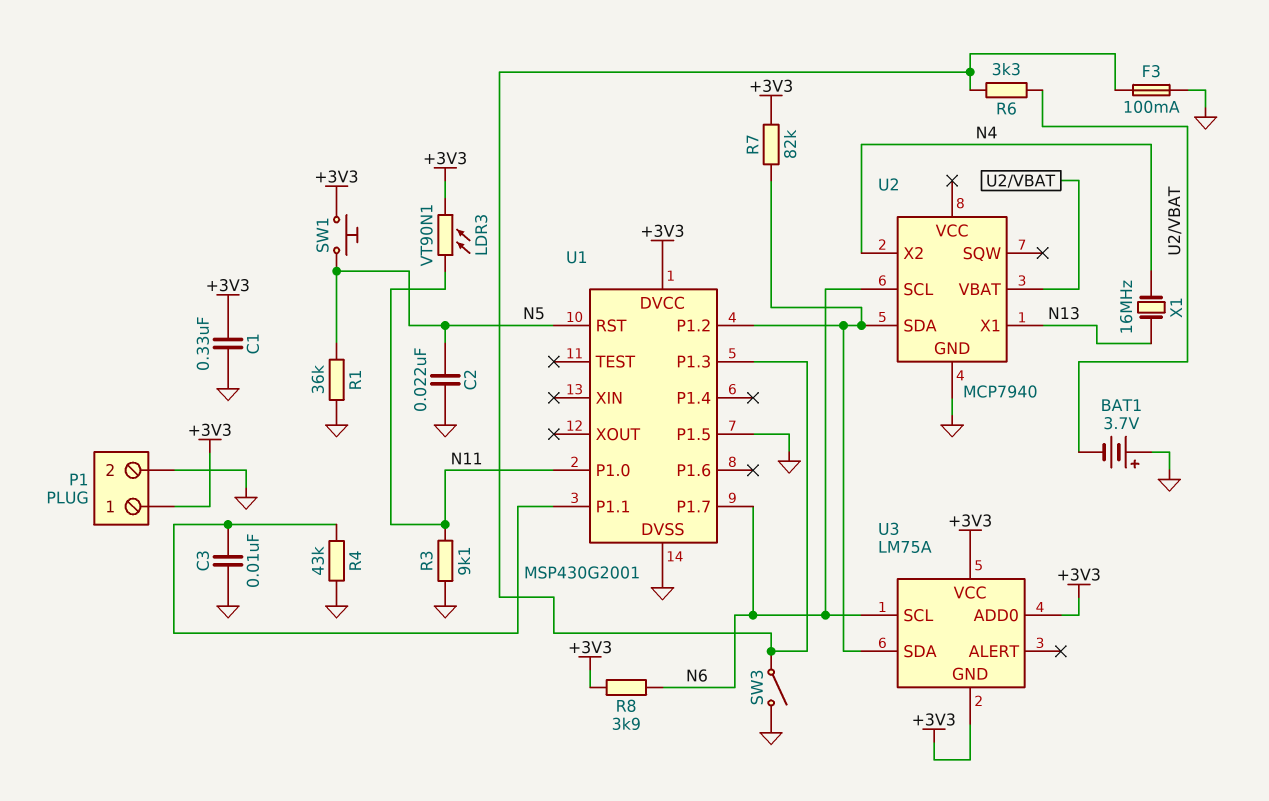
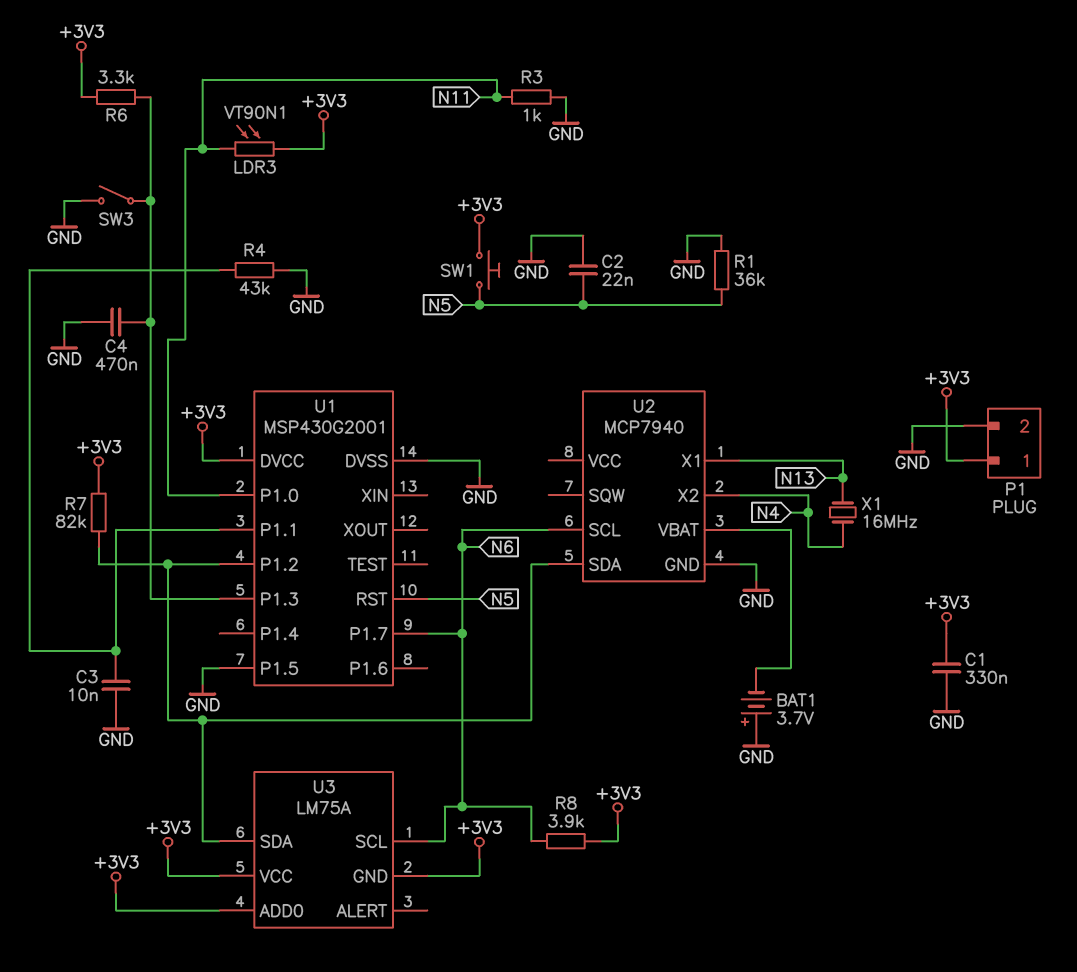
C4: none -> 470nF (GND, U1/P1.3)
F3: 100mA (GND, U1/P1.3) -> none
R3: 9.1k (GND, N11) -> 1k (GND, N11)
R6: 3.3k (U1/P1.3, U2/VBAT) -> 3.3k (+3V3, U1/P1.3)

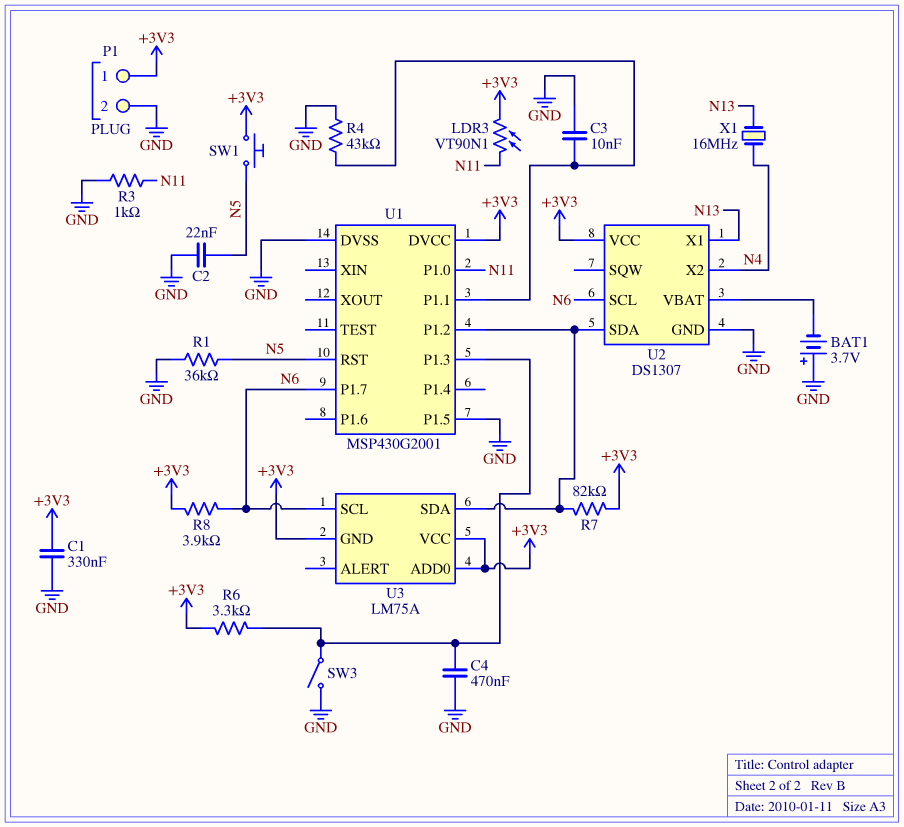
U2: MCP7940 -> DS1307
U2 pin VCC: none -> +3V3

